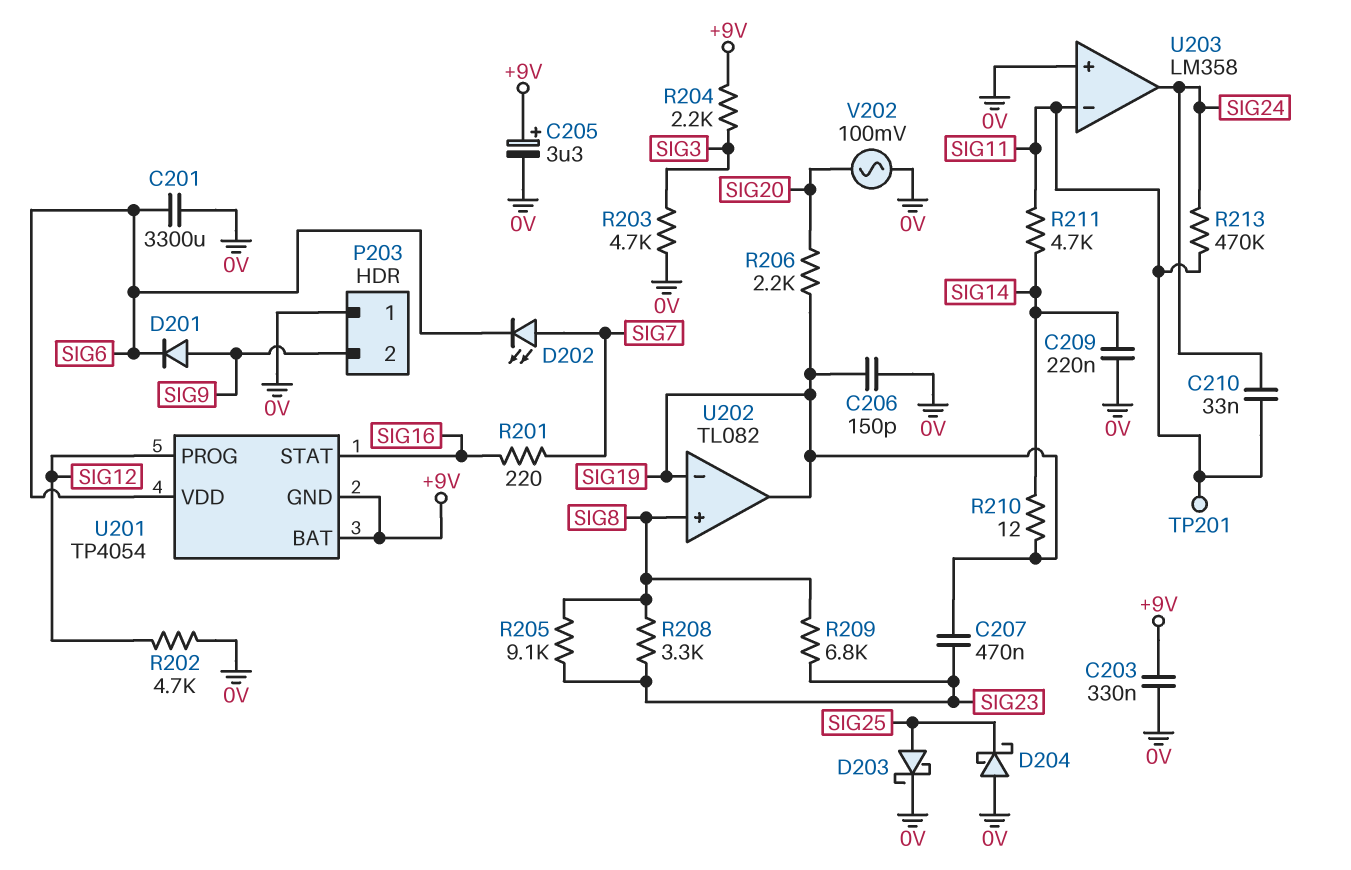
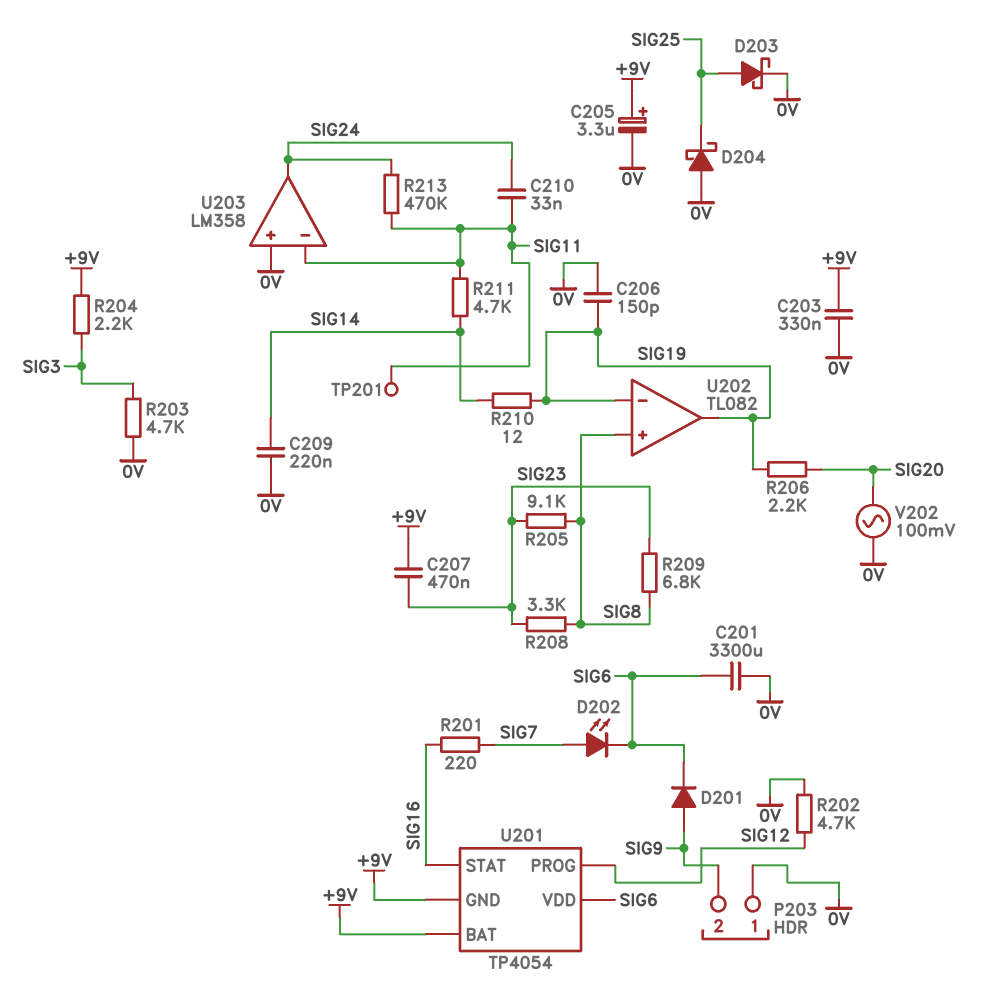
C207: 470nF (SIG19, SIG23) -> 470nF (+9V, SIG23)

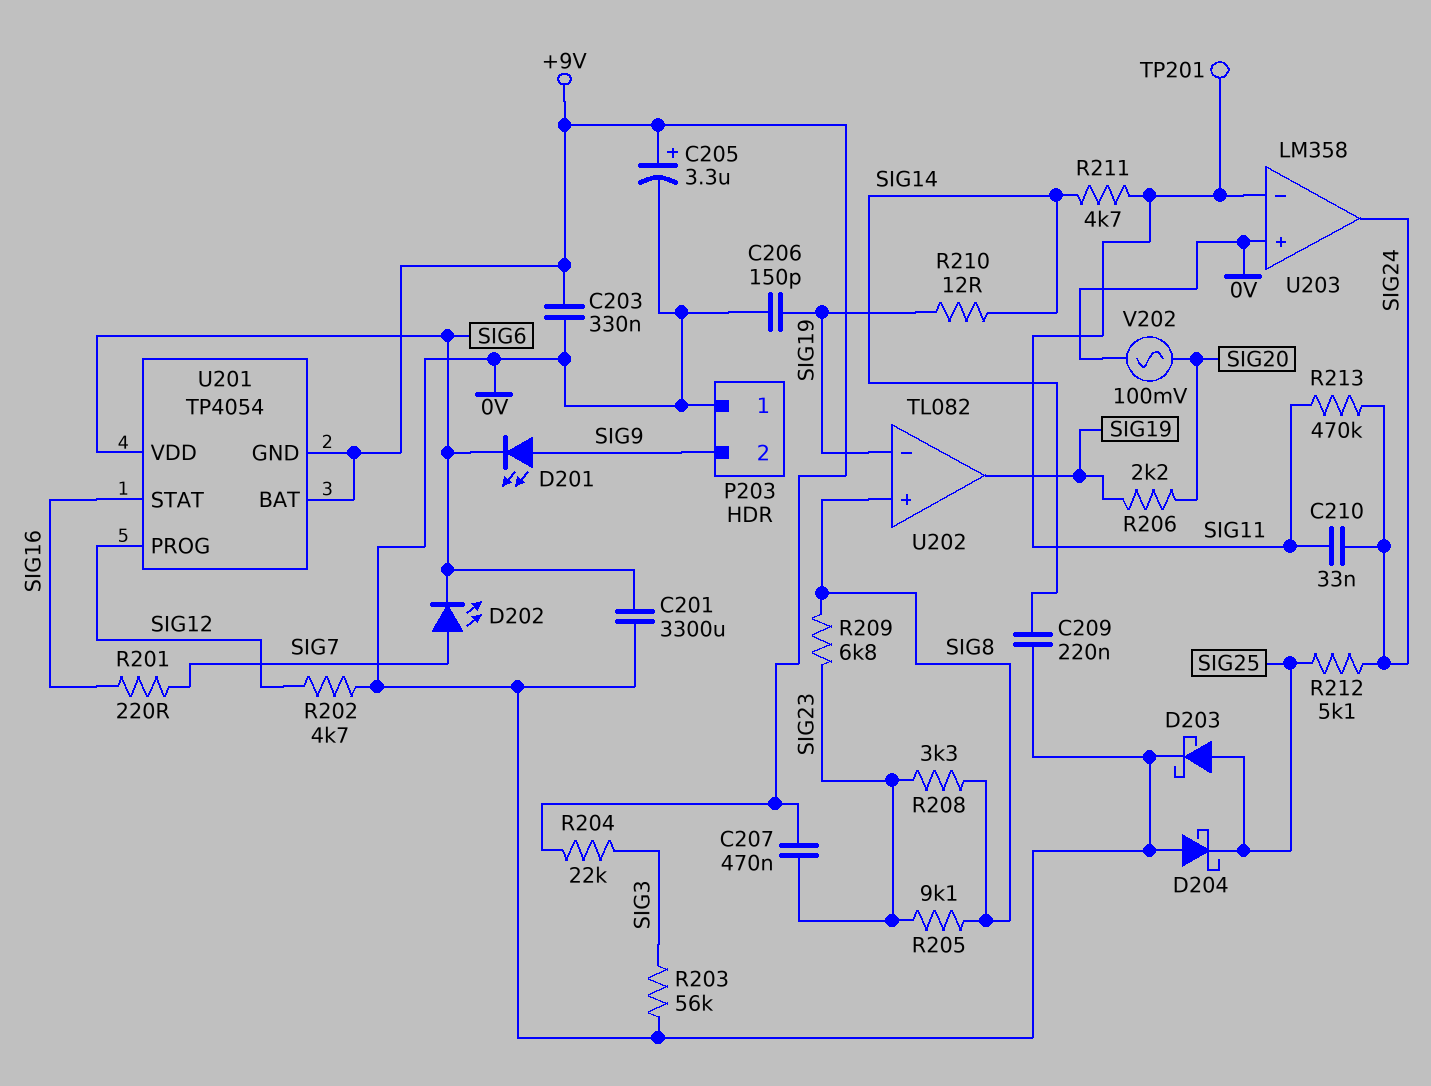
D201: diode (A SIG9, K SIG6) -> LED (A SIG9, K SIG6)
R203: 4.7k (0V, SIG3) -> 56k (0V, SIG3)
R204: 2.2k (+9V, SIG3) -> 22k (+9V, SIG3)
R212: none -> 5.1k (SIG24, SIG25)

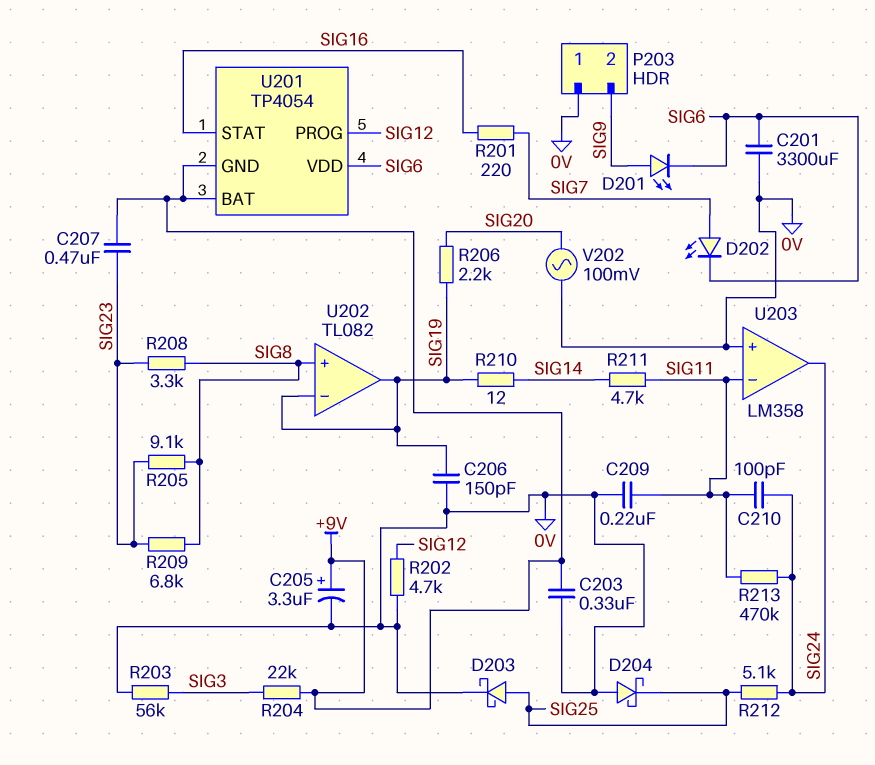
C209: 220nF (0V, SIG14) -> 220nF (0V, SIG11)
C210: 33nF (SIG11, SIG24) -> 100pF (SIG11, SIG24)
TP201: test point (SIG11) -> none

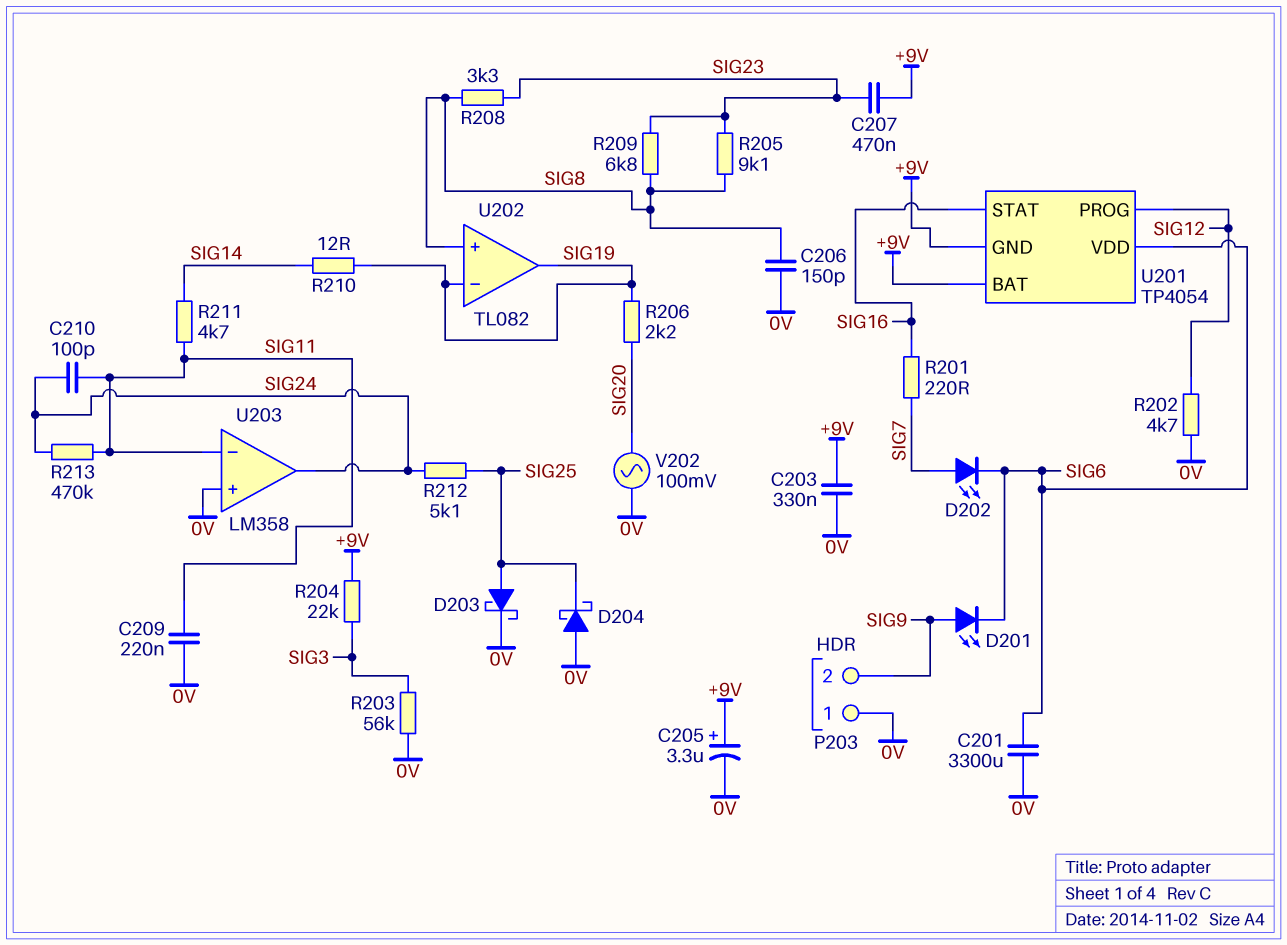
C206: 150pF (0V, SIG19) -> 150pF (0V, SIG8)

